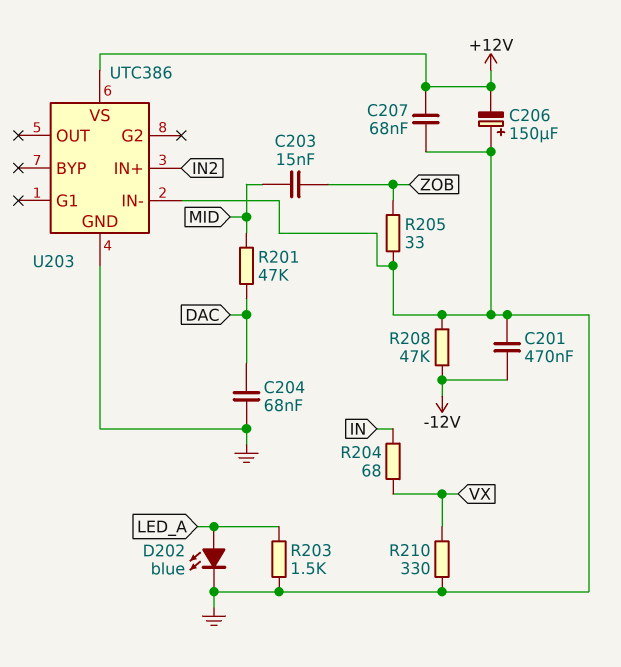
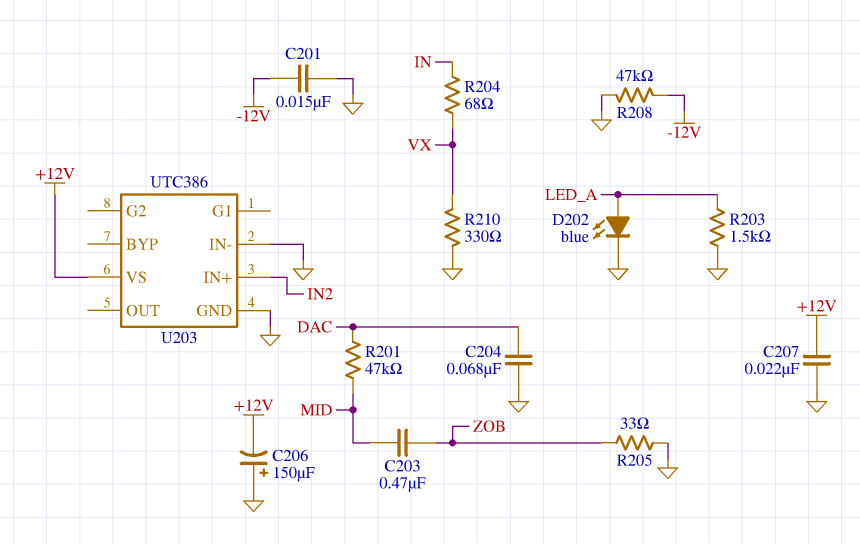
C201: 470nF (-12V, GND) -> 15nF (-12V, GND)
C203: 15nF (MID, ZOB) -> 470nF (MID, ZOB)
C207: 68nF (+12V, GND) -> 22nF (+12V, GND)

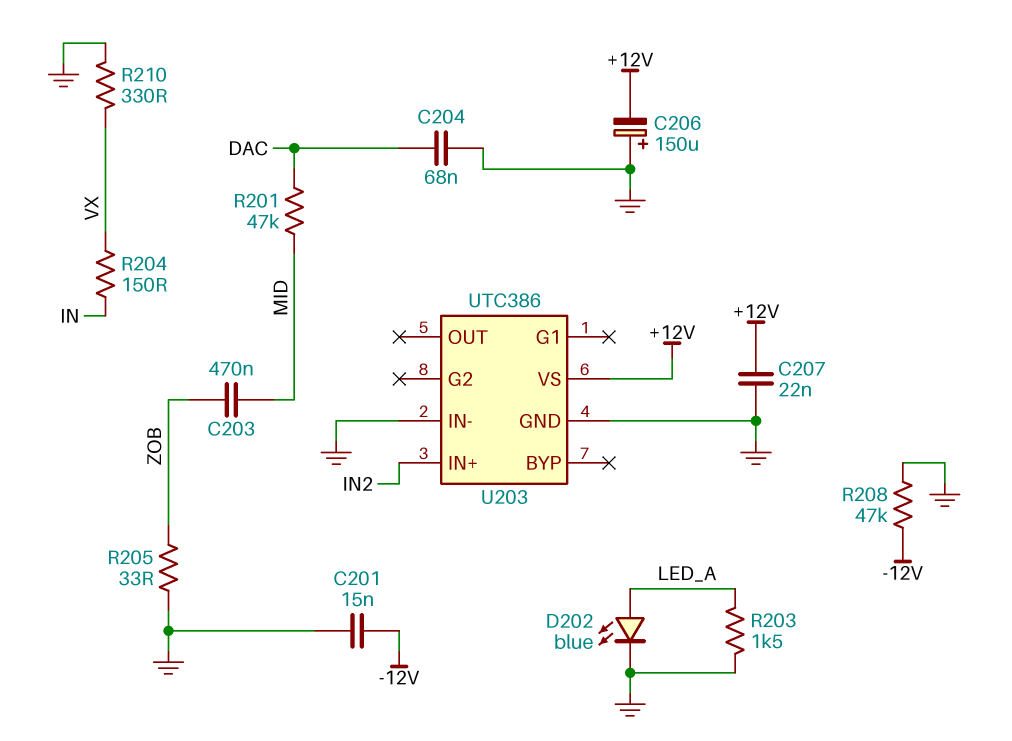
R204: 68 (IN, VX) -> 150 (IN, VX)

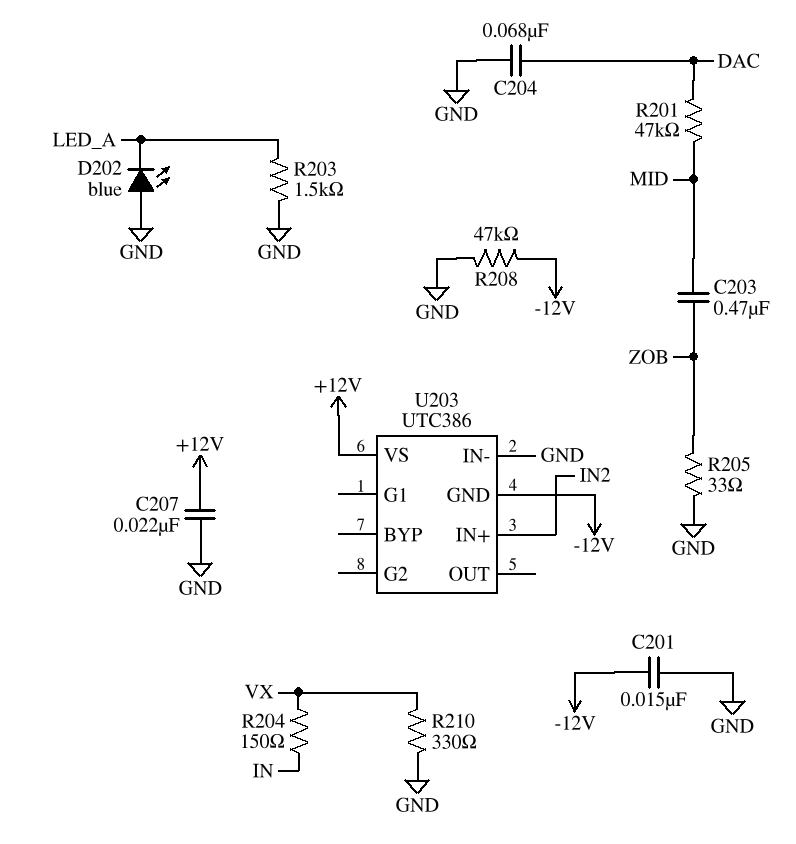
C206: 150uF (plus GND, minus +12V) -> none
D202: LED blue (A LED_A, K GND) -> LED blue (A GND, K LED_A)
U203 pin GND: GND -> -12V

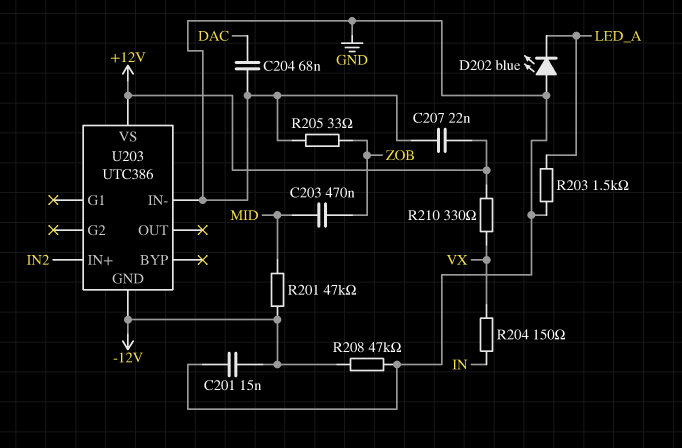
R201: 47k (DAC, MID) -> 47k (-12V, MID)
R210: 330 (GND, VX) -> 330 (+12V, VX)

